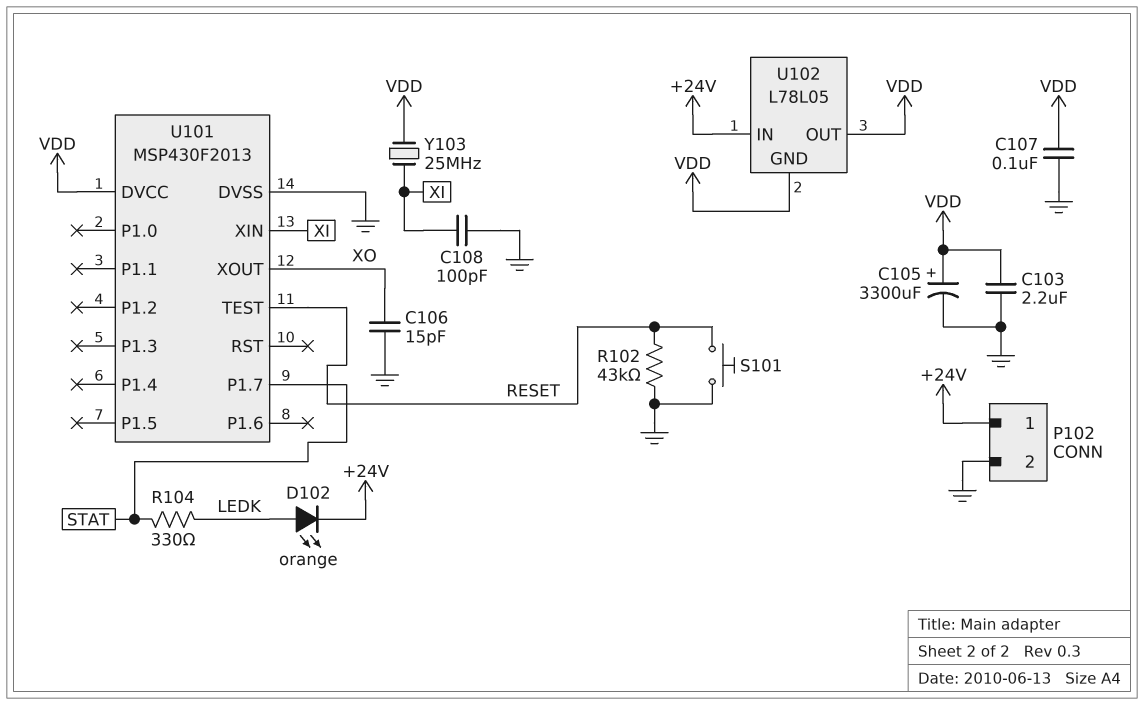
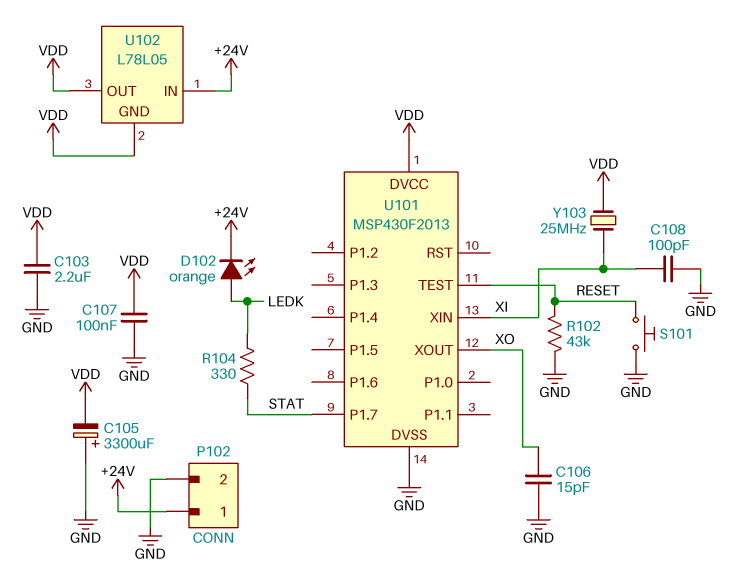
C105: 3300uF (plus VDD, minus GND) -> 3300uF (plus GND, minus VDD)

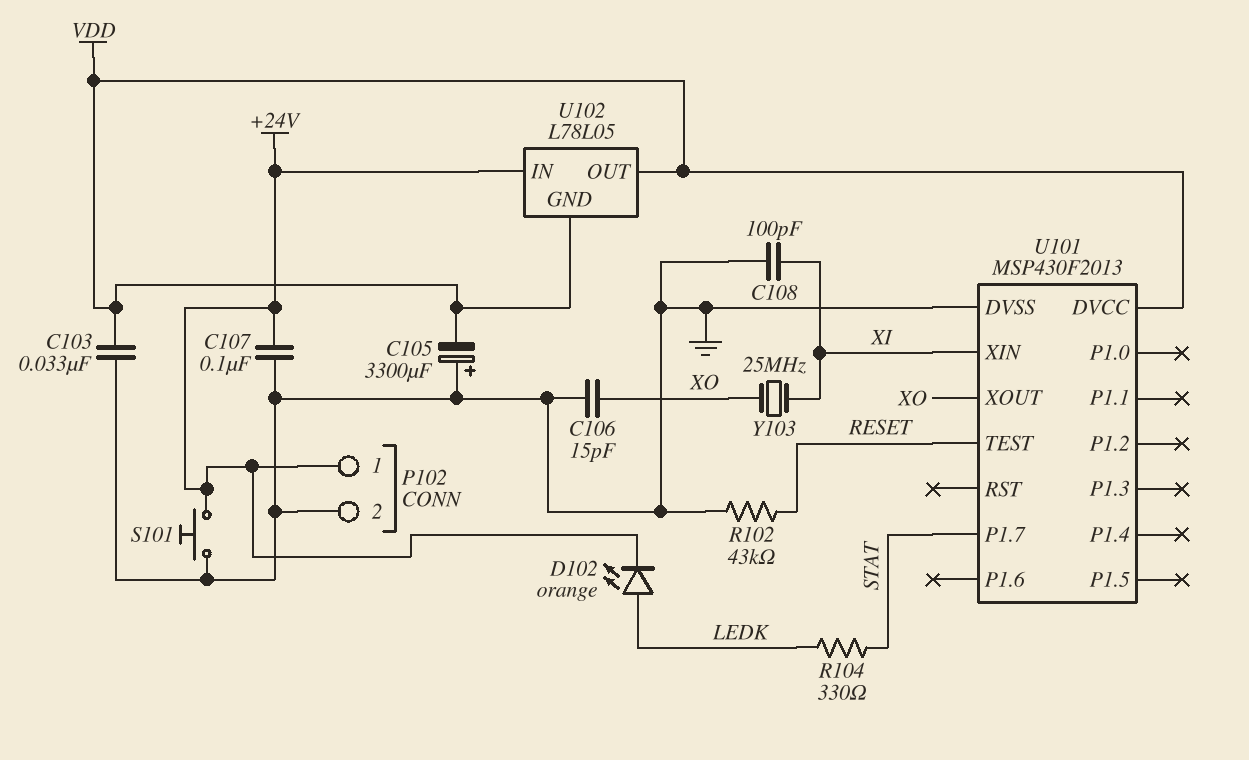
C103: 2.2uF (GND, VDD) -> 33nF (GND, VDD)
C107: 100nF (GND, VDD) -> 100nF (+24V, GND)
S101: button (GND, RESET) -> button (+24V, GND)
Y103: 25MHz (VDD, XI) -> 25MHz (XI, XO)

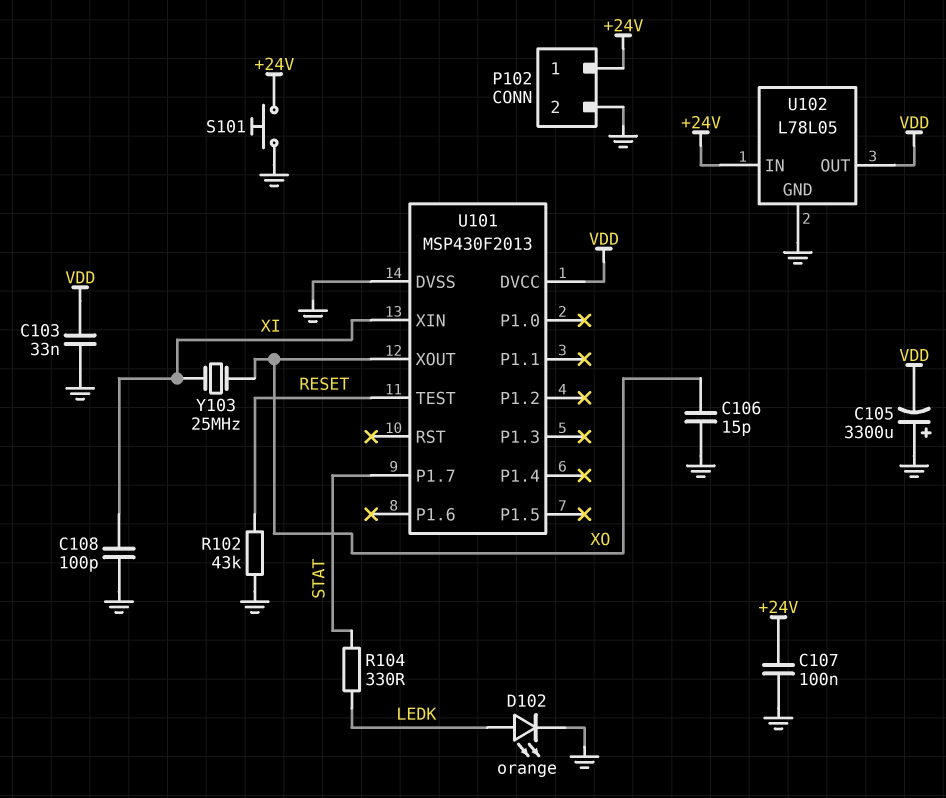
D102: LED orange (A LEDK, K +24V) -> LED orange (A LEDK, K GND)
U102 pin GND: VDD -> GND

